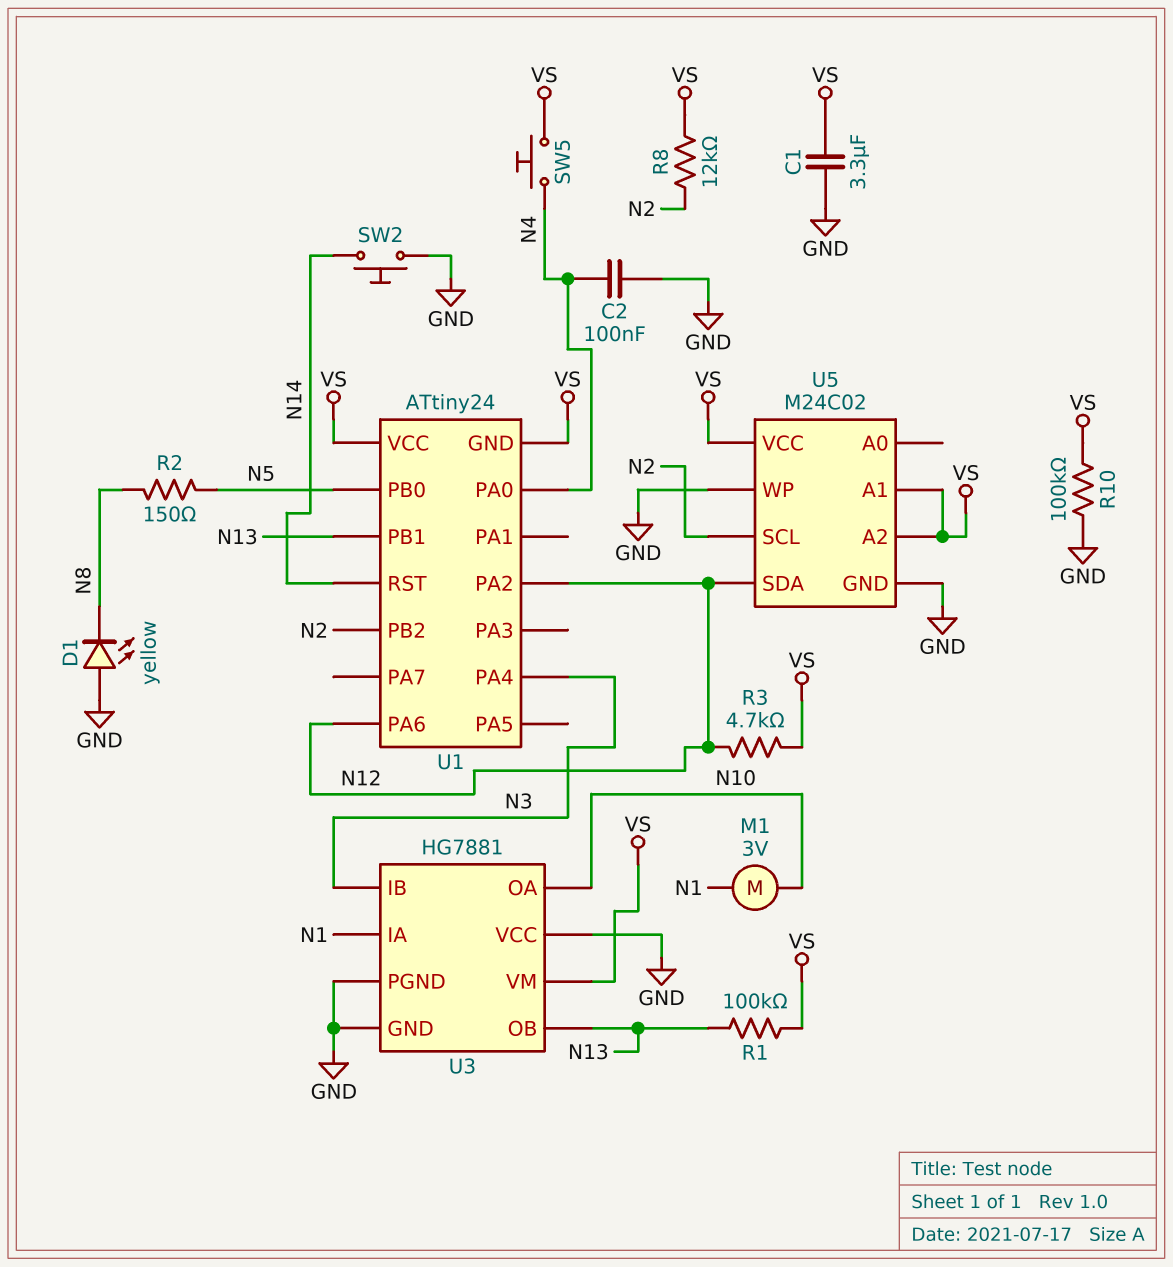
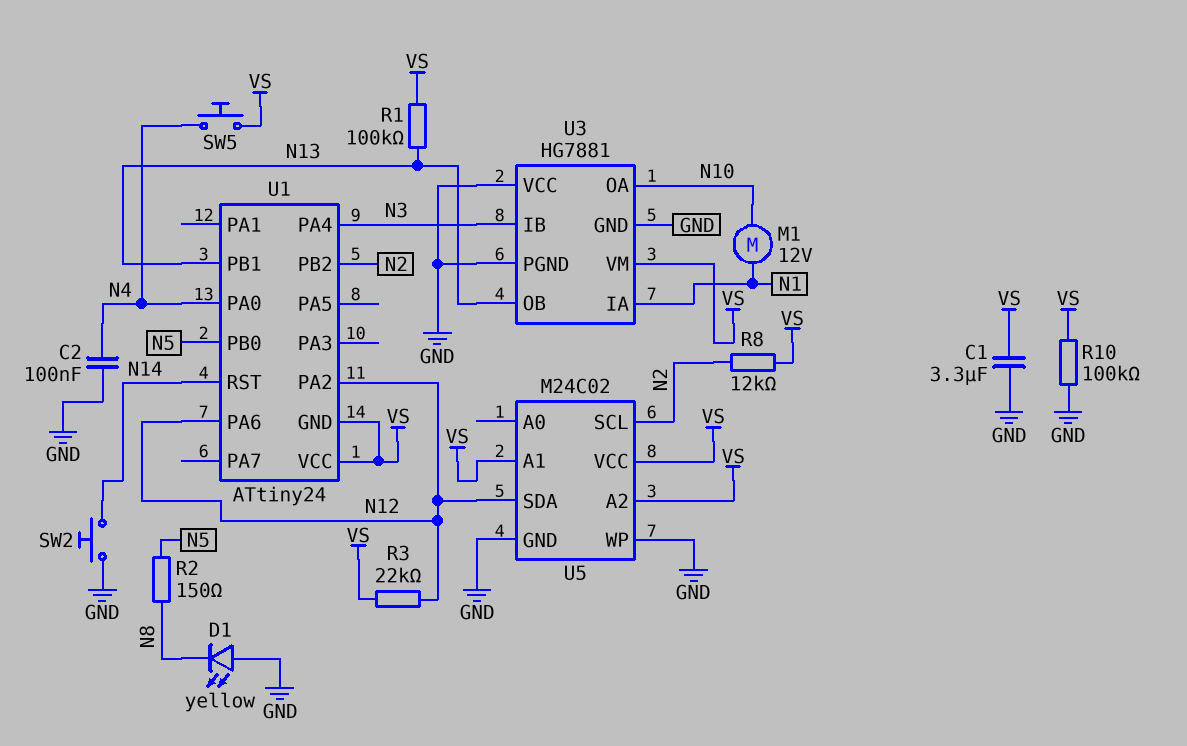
M1: motor 3V (N1, N10) -> motor 12V (N1, N10)
R3: 4.7k (N12, VS) -> 22k (N12, VS)

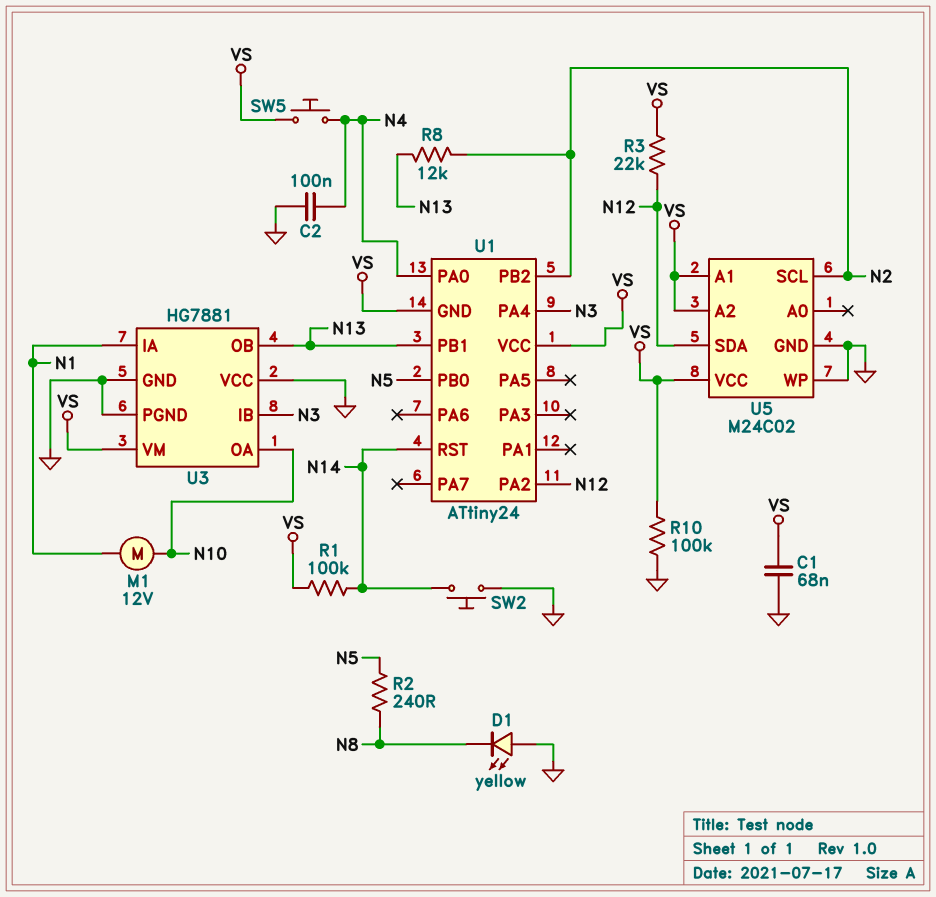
C1: 3.3uF (GND, VS) -> 68nF (GND, VS)
R1: 100k (N13, VS) -> 100k (N14, VS)
R2: 150 (N5, N8) -> 240 (N5, N8)
R8: 12k (N2, VS) -> 12k (N2, N13)
U1 pin PA6: N12 -> none

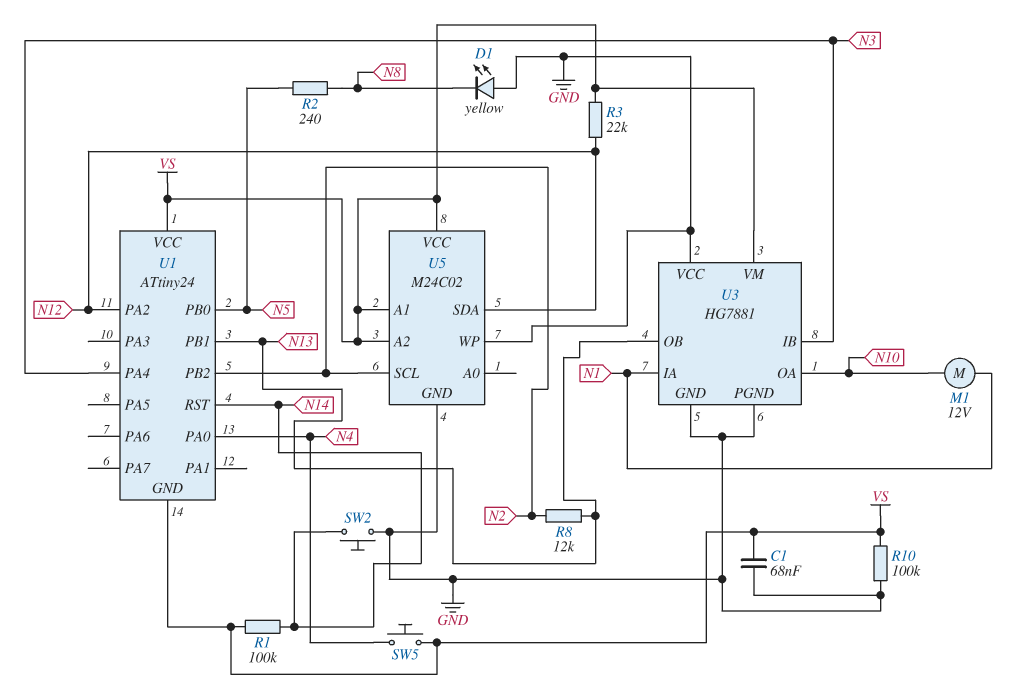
C2: 100nF (GND, N4) -> none

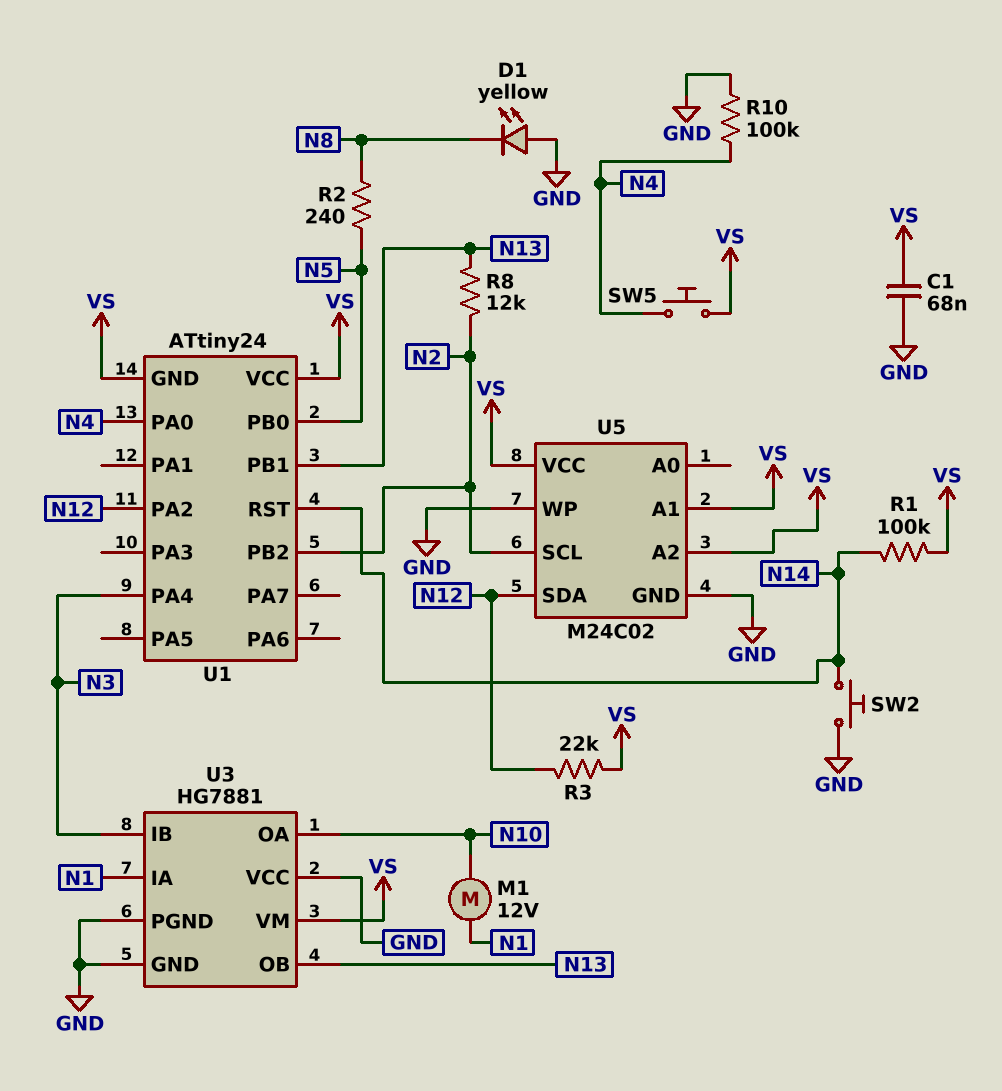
R10: 100k (GND, VS) -> 100k (GND, N4)

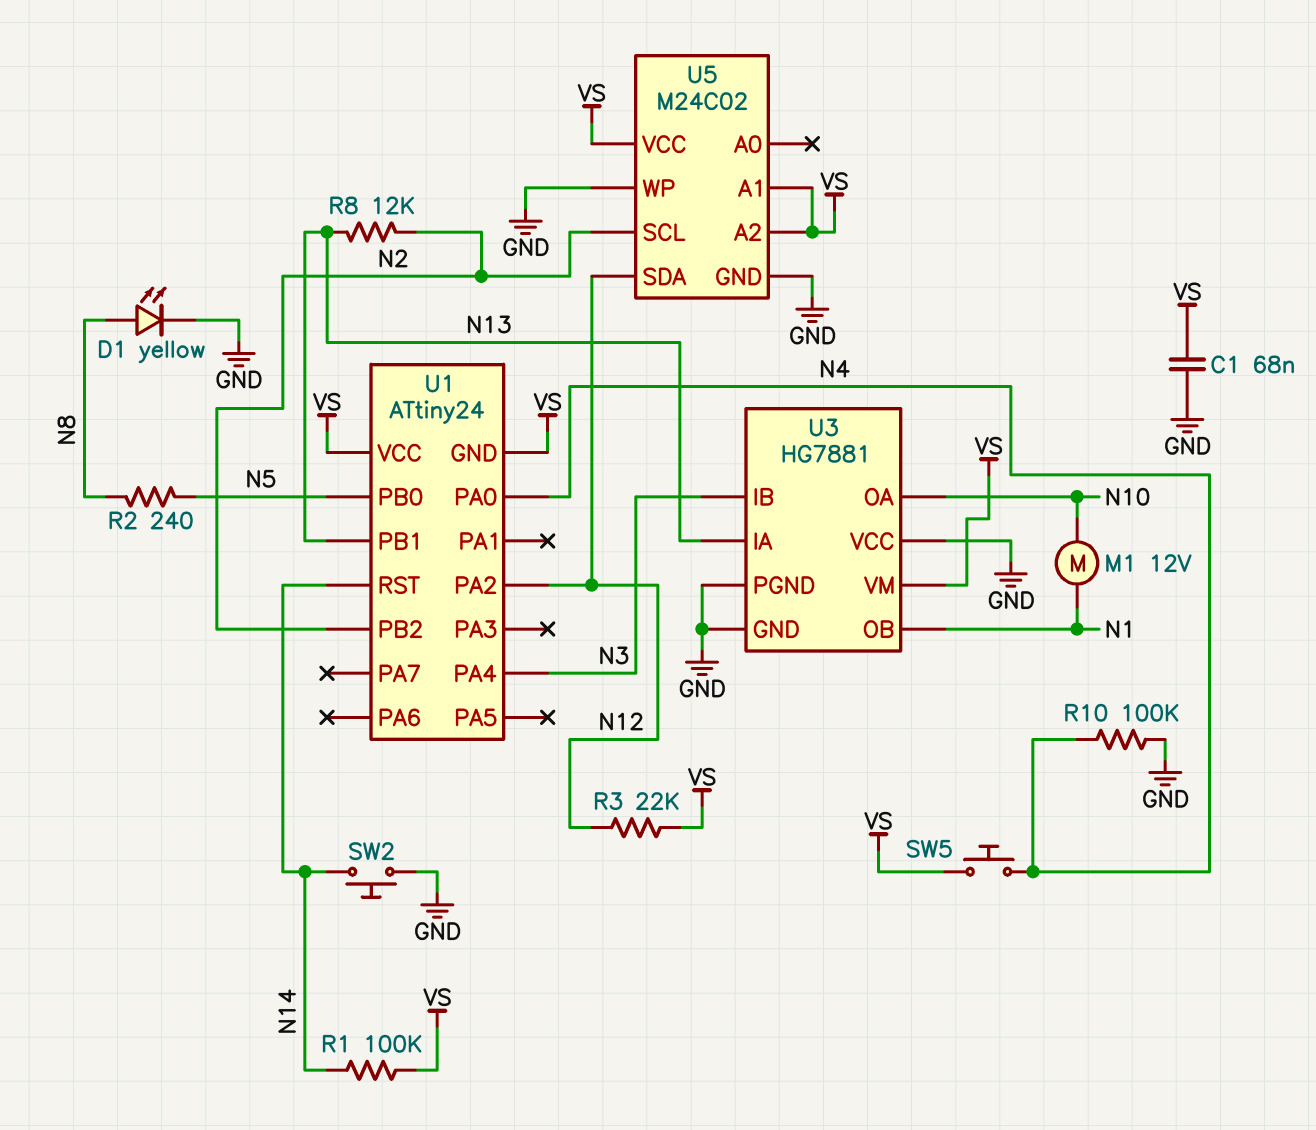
D1: LED yellow (A GND, K N8) -> LED yellow (A N8, K GND)
U3 pin IA: N1 -> N13
U3 pin OB: N13 -> N1

